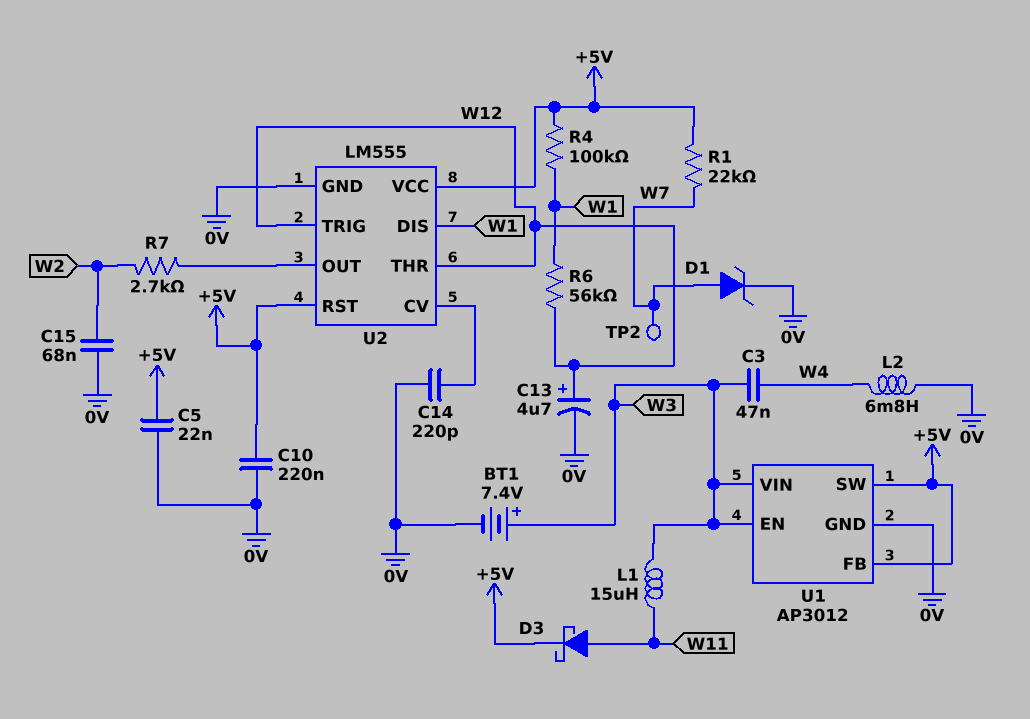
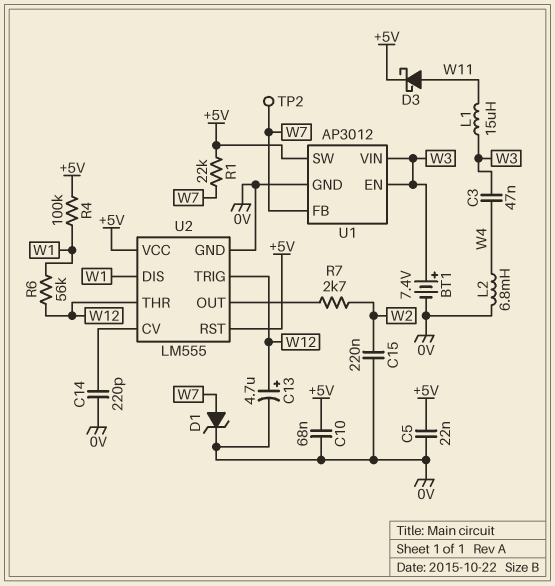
C10: 220nF (+5V, 0V) -> 68nF (+5V, 0V)
C15: 68nF (0V, W2) -> 220nF (0V, W2)
U1 pin FB: +5V -> W7

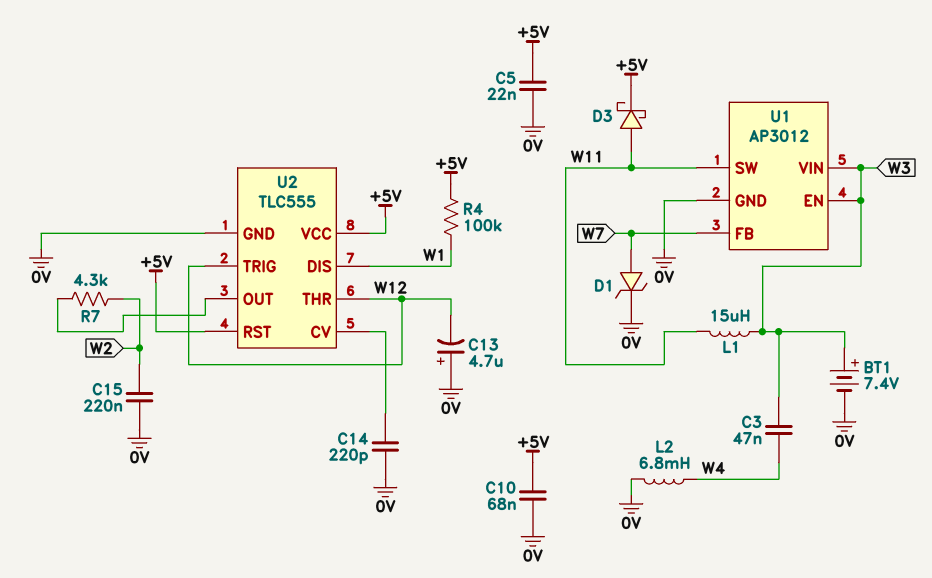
C13: 4.7uF (plus W12, minus 0V) -> 4.7uF (plus 0V, minus W12)
R1: 22k (+5V, W7) -> none
R6: 56k (W1, W12) -> none
R7: 2.7k (U2/OUT, W2) -> 4.3k (U2/OUT, W2)
TP2: test point (W7) -> none
U1 pin SW: +5V -> W11
U2: LM555 -> TLC555

